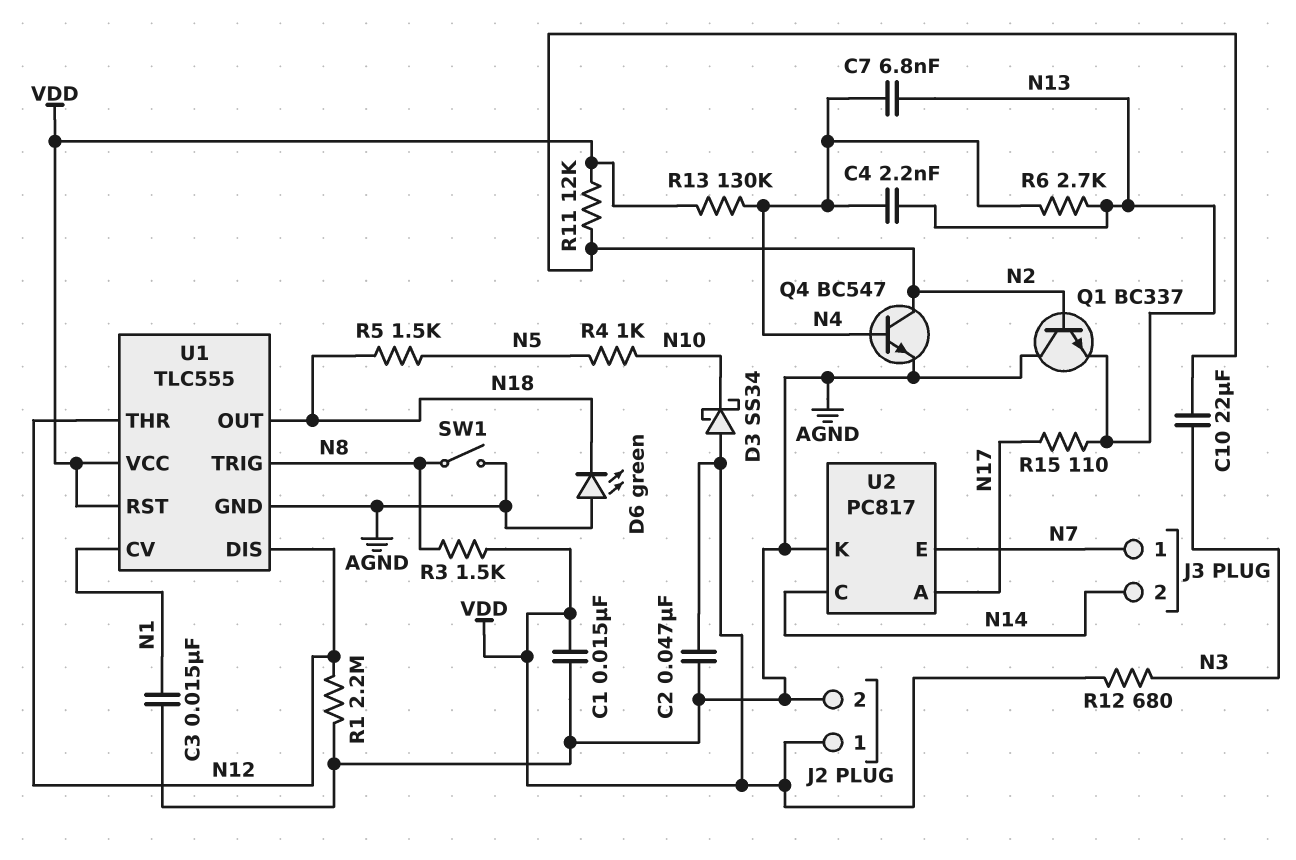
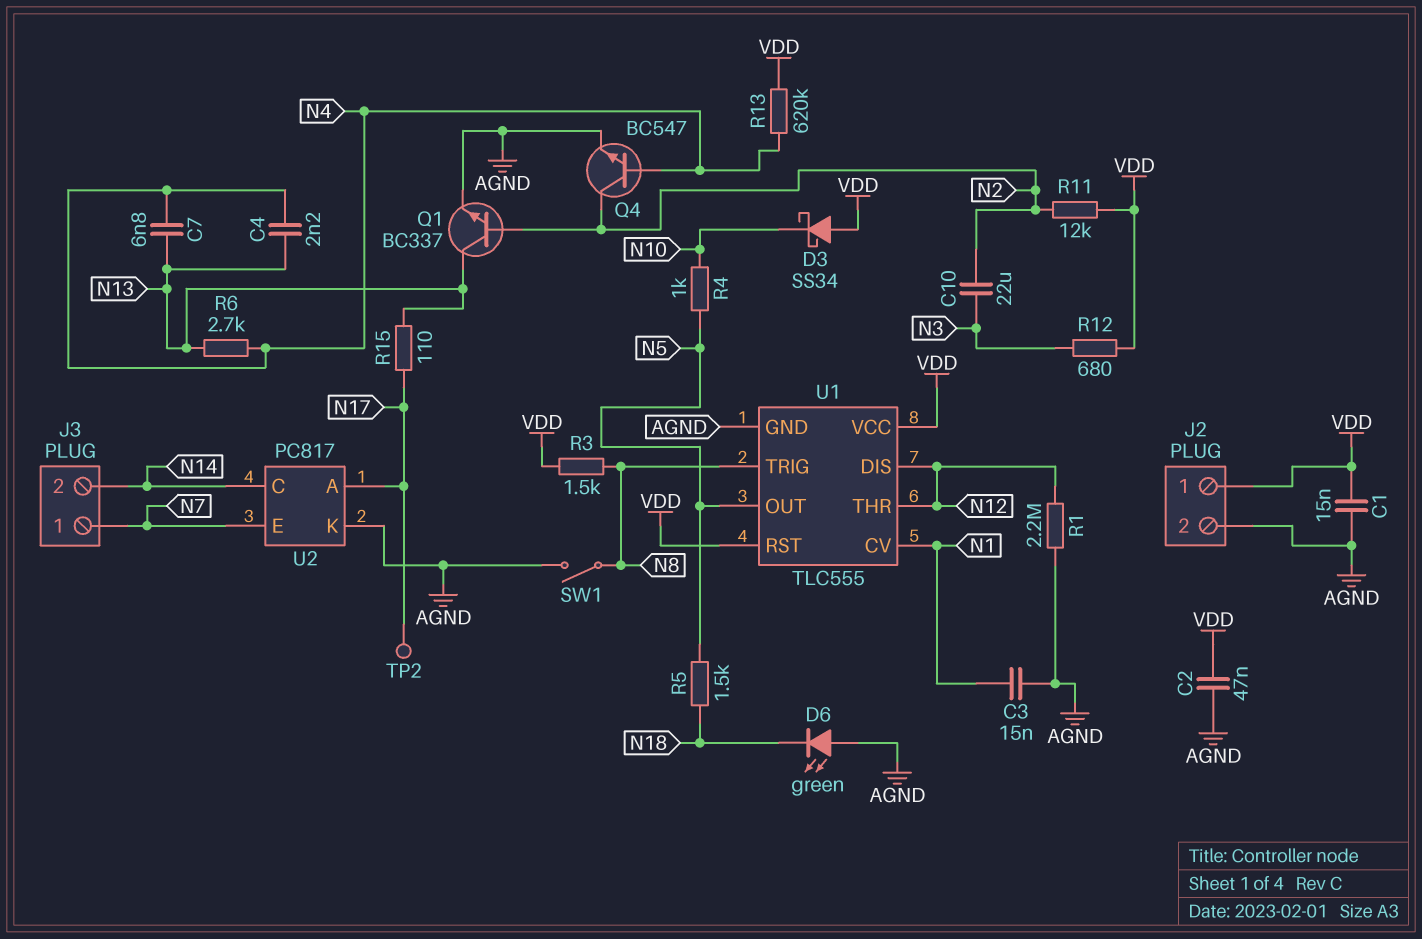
Q1: NPN BC337 (B N2, C AGND, E N13) -> NPN BC337 (B N2, C N13, E AGND)
R13: 130k (N4, VDD) -> 620k (N4, VDD)
TP2: none -> test point (N17)
U1 pin OUT: N18 -> N5

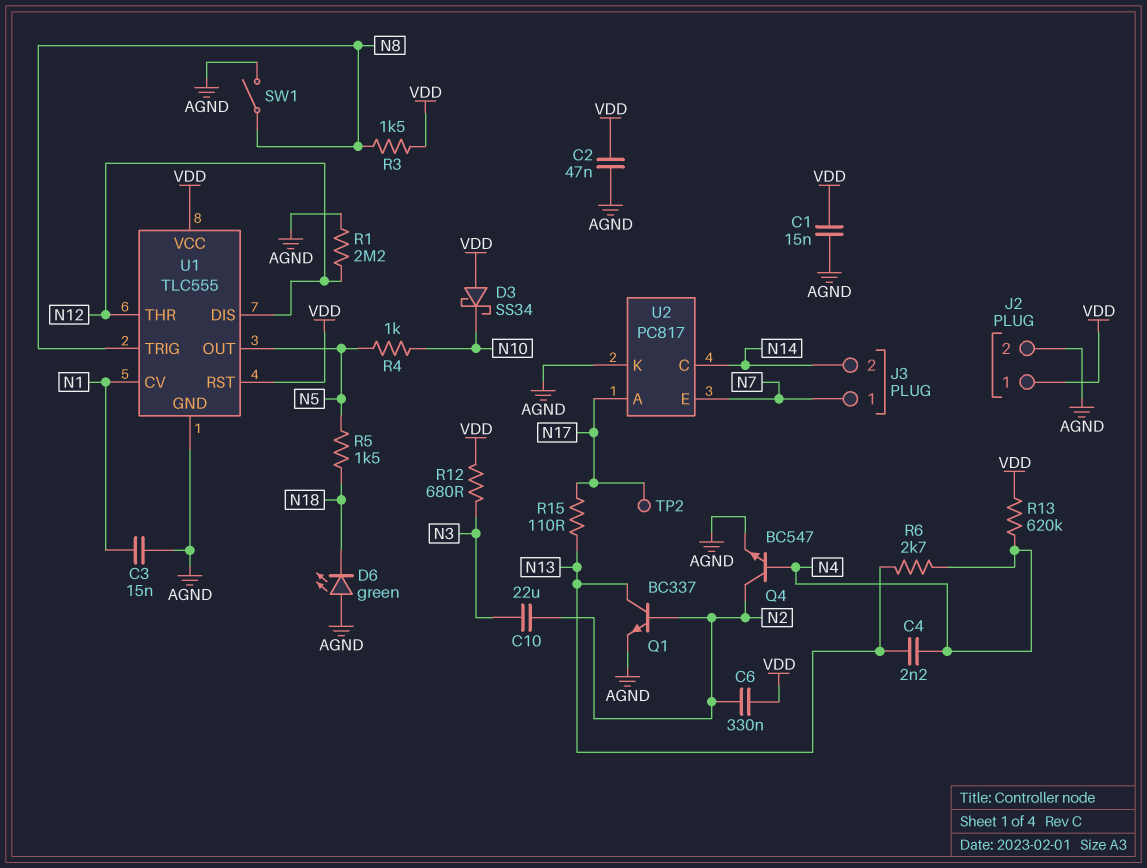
C6: none -> 330nF (N2, VDD)
C7: 6.8nF (N4, N13) -> none
R11: 12k (N2, VDD) -> none

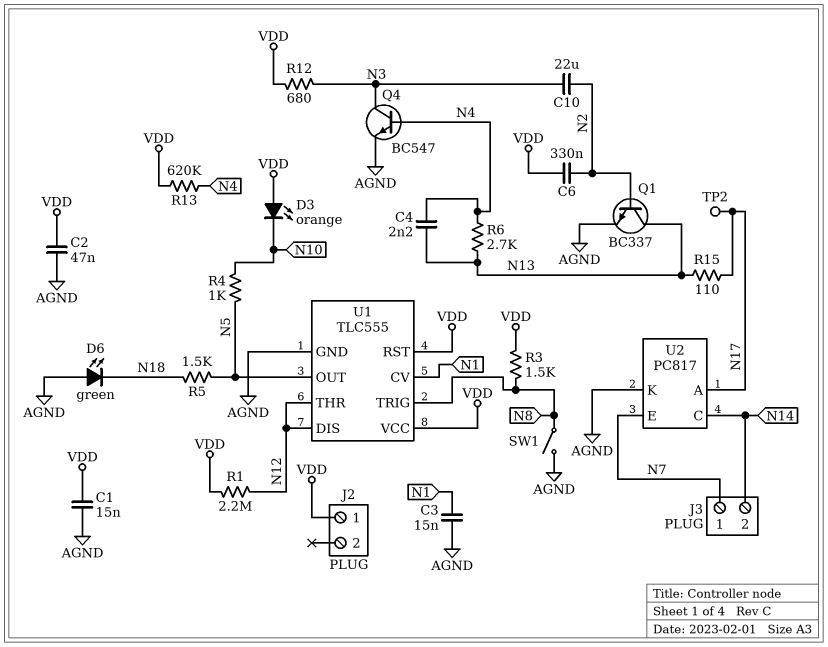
D3: schottky SS34 (A VDD, K N10) -> LED orange (A VDD, K N10)
J2 pin 2: AGND -> none
Q4: NPN BC547 (B N4, C N2, E AGND) -> NPN BC547 (B N4, C N3, E AGND)
R1: 2.2M (AGND, N12) -> 2.2M (N12, VDD)

